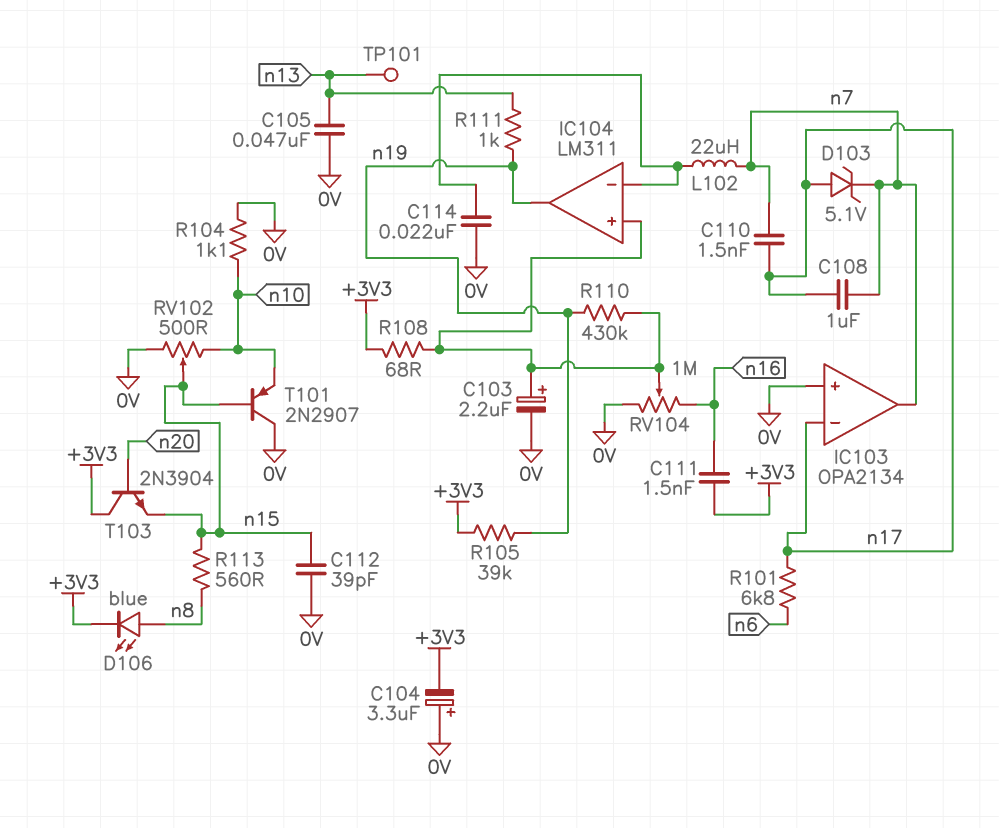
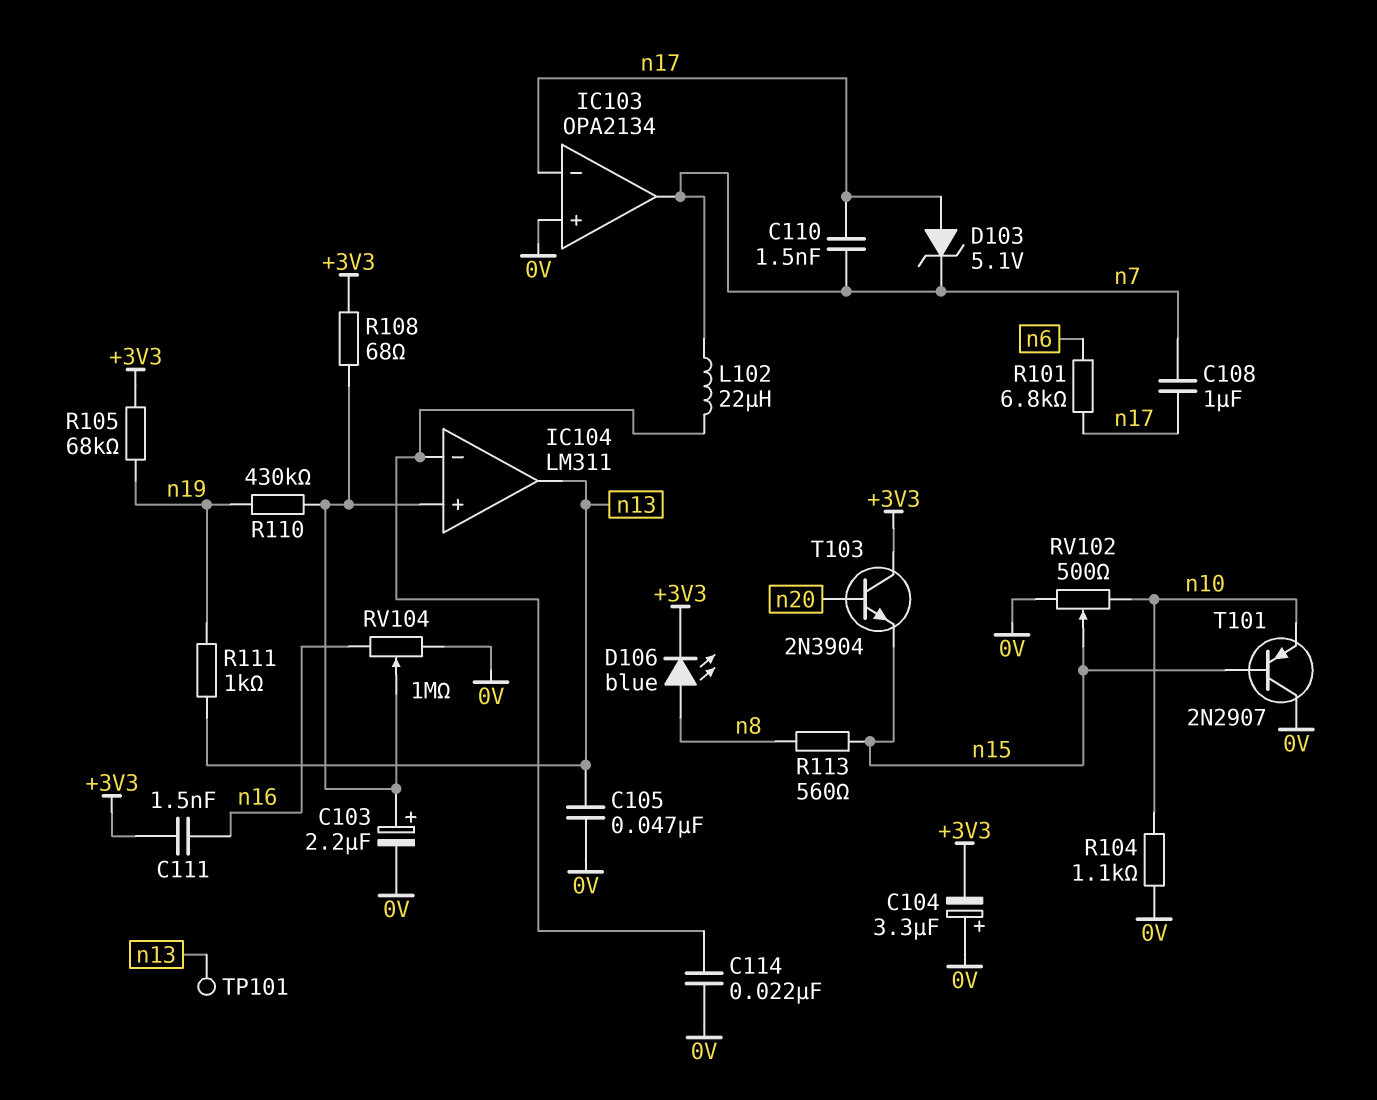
C112: 39pF (0V, n15) -> none
IC104 pin out: n19 -> n13
R105: 39k (+3V3, n19) -> 68k (+3V3, n19)

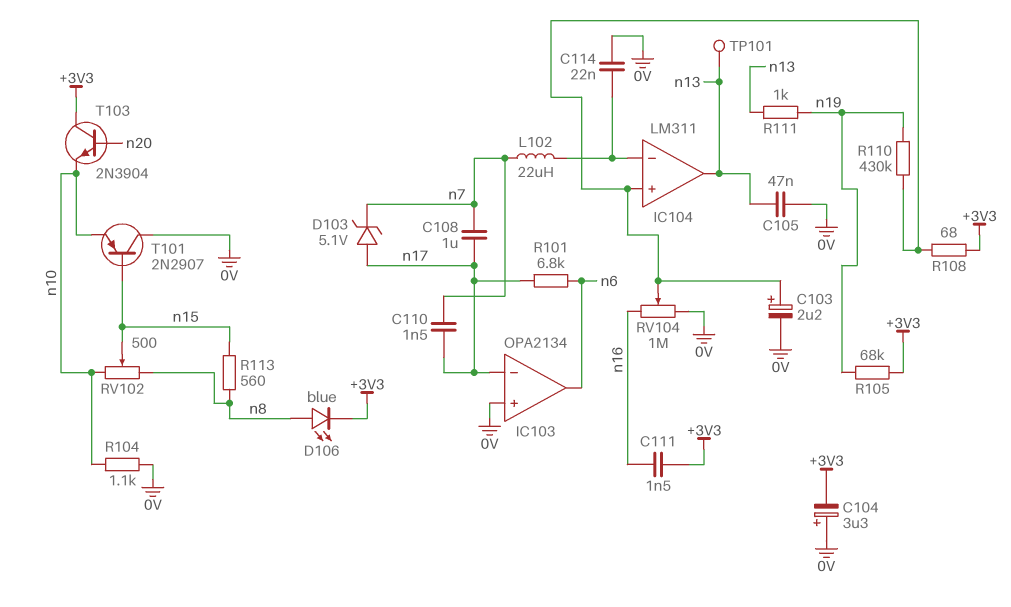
IC103 pin out: n7 -> n6
RV102: 500 (0V, n10, wiper n15) -> 500 (n8, n10, wiper n15)
T103: NPN 2N3904 (B n20, C +3V3, E n15) -> NPN 2N3904 (B n20, C +3V3, E n10)

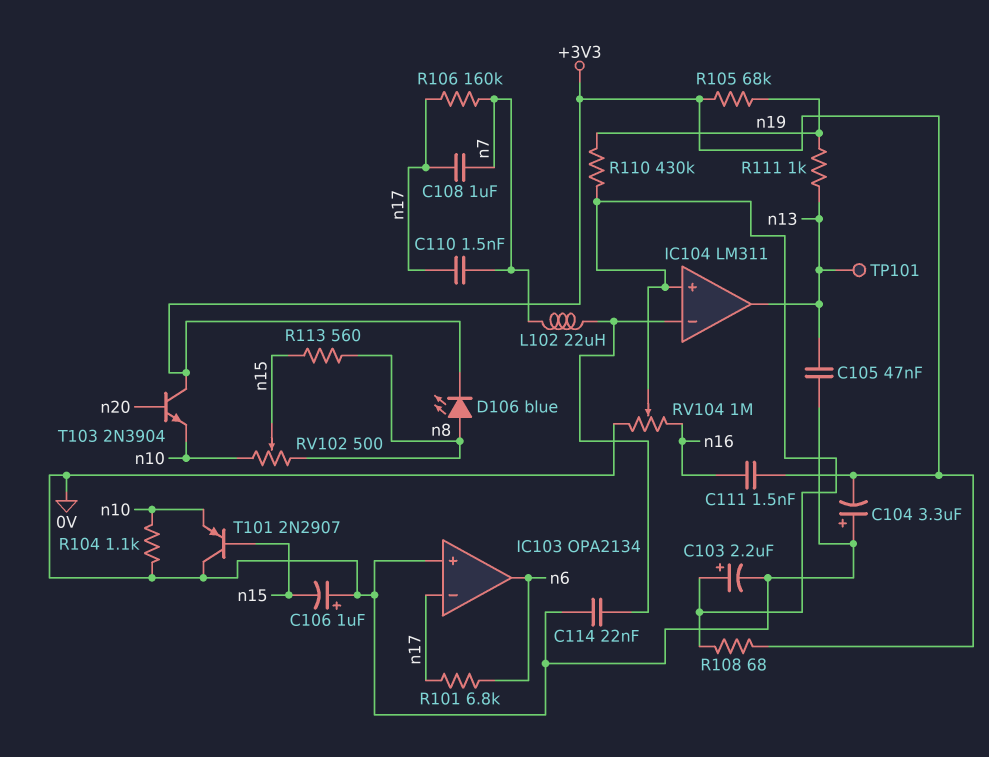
C106: none -> 1uF (plus 0V, minus n15)
D103: zener 5.1V (A n17, K n7) -> none
R106: none -> 160k (n7, n17)

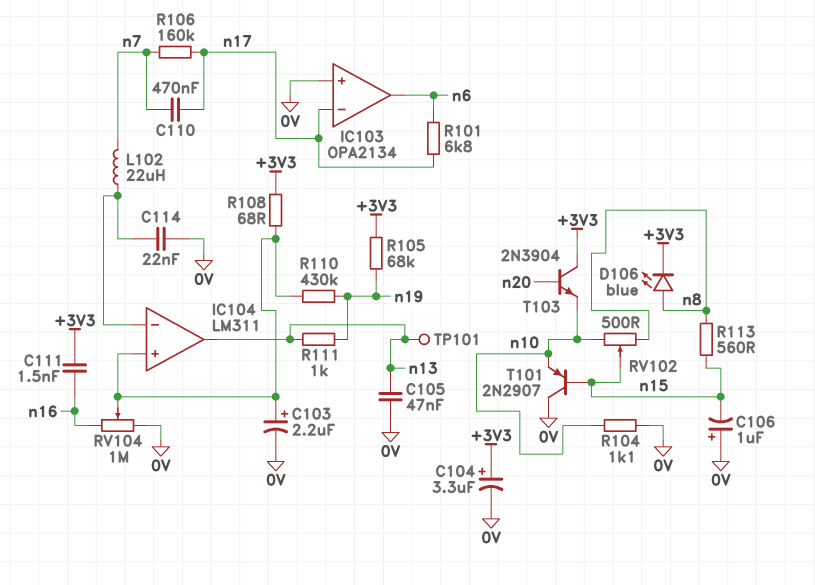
C104: 3.3uF (plus 0V, minus +3V3) -> 3.3uF (plus +3V3, minus 0V)
C108: 1uF (n7, n17) -> none
C110: 1.5nF (n7, n17) -> 470nF (n7, n17)

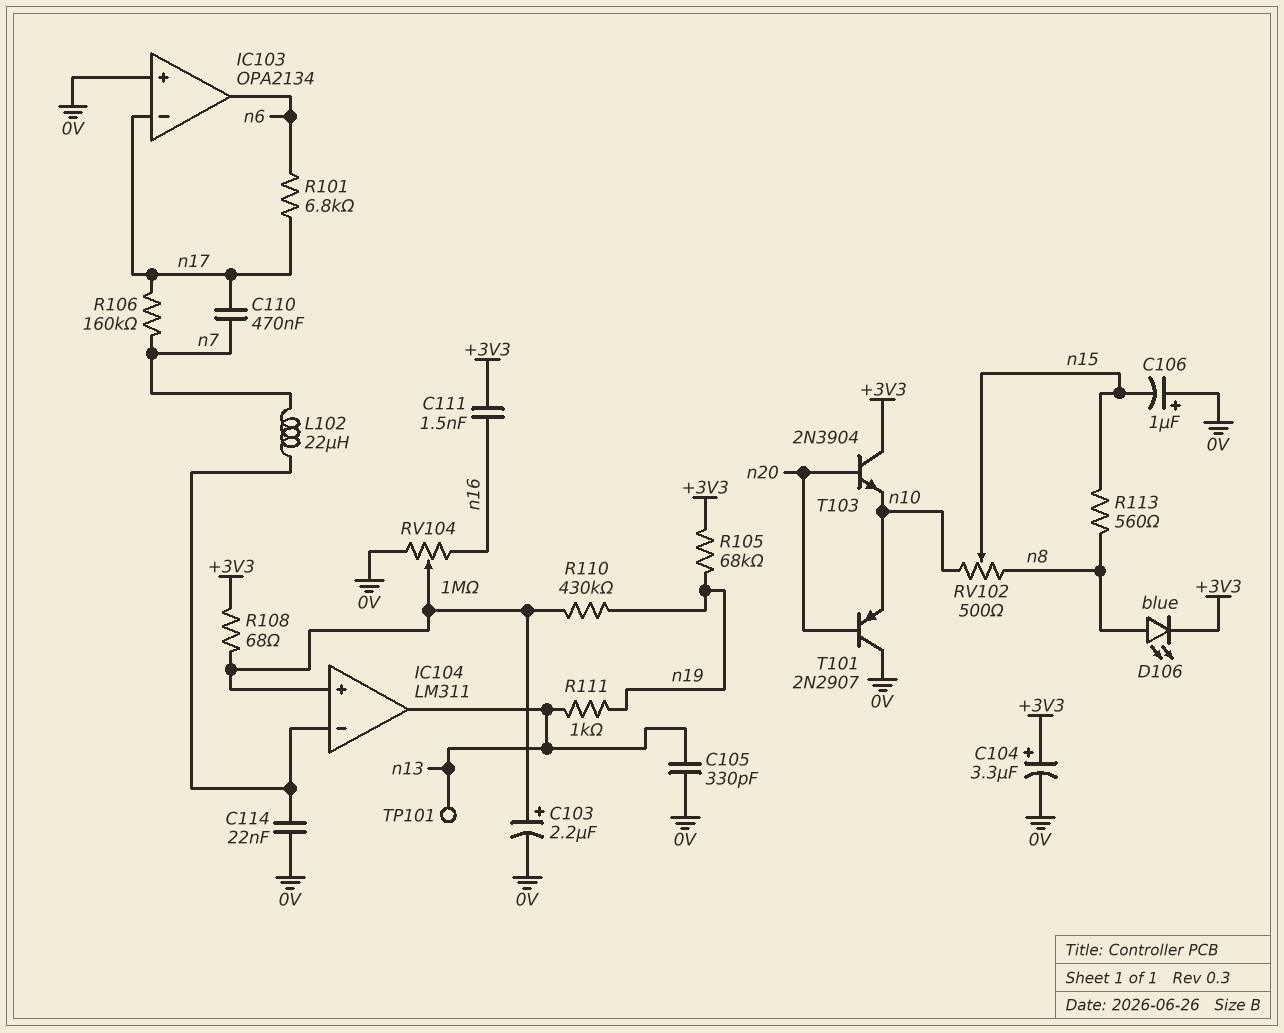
C105: 47nF (0V, n13) -> 330pF (0V, n13)
R104: 1.1k (0V, n10) -> none
T101: PNP 2N2907 (B n15, C 0V, E n10) -> PNP 2N2907 (B n20, C 0V, E n10)

